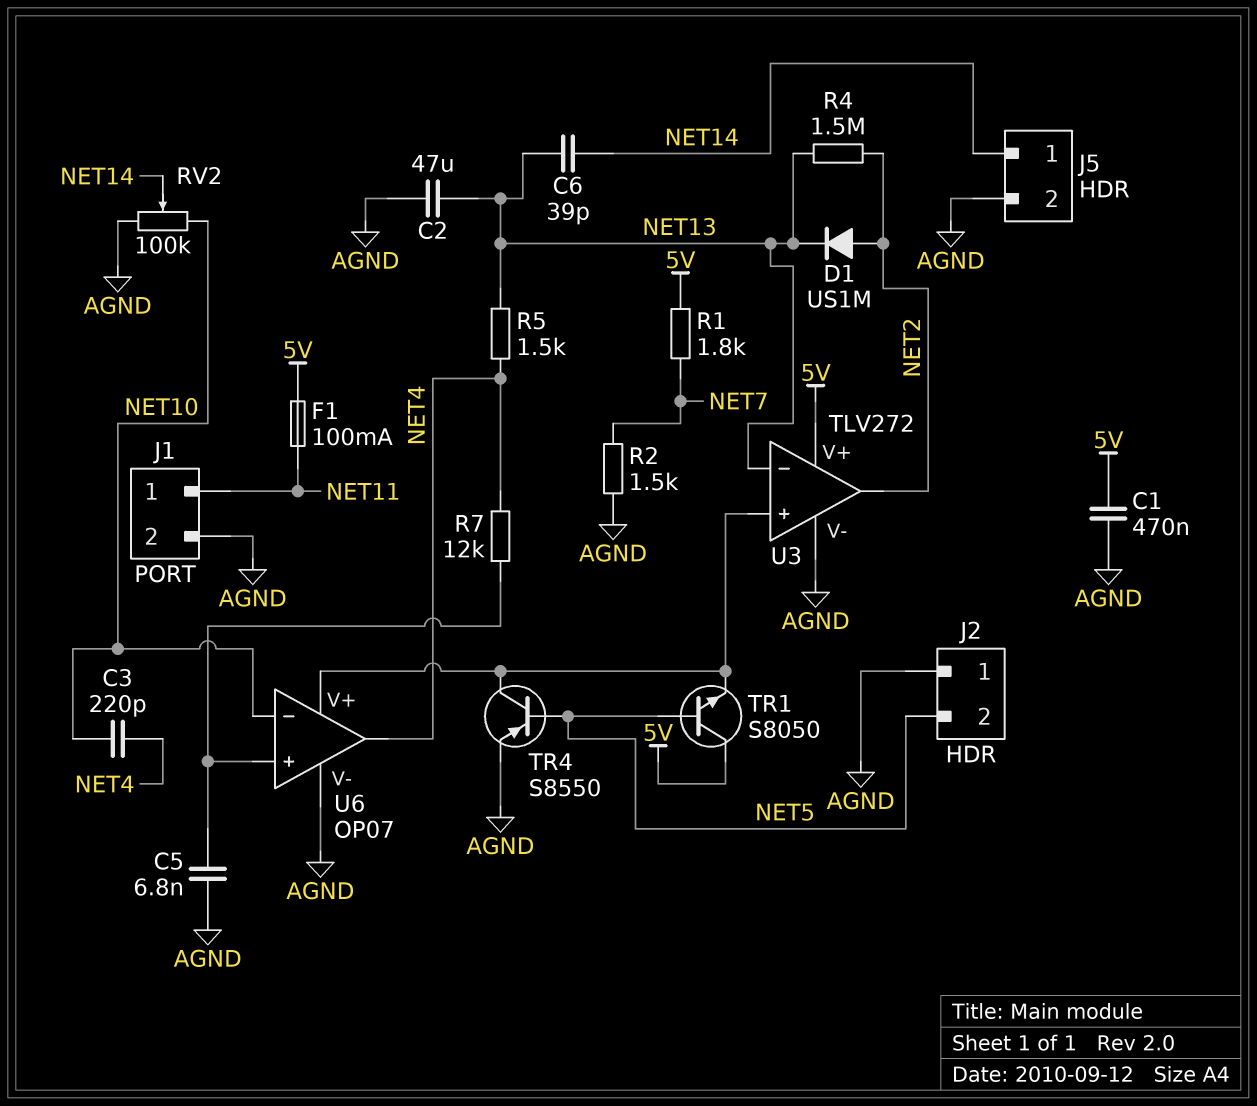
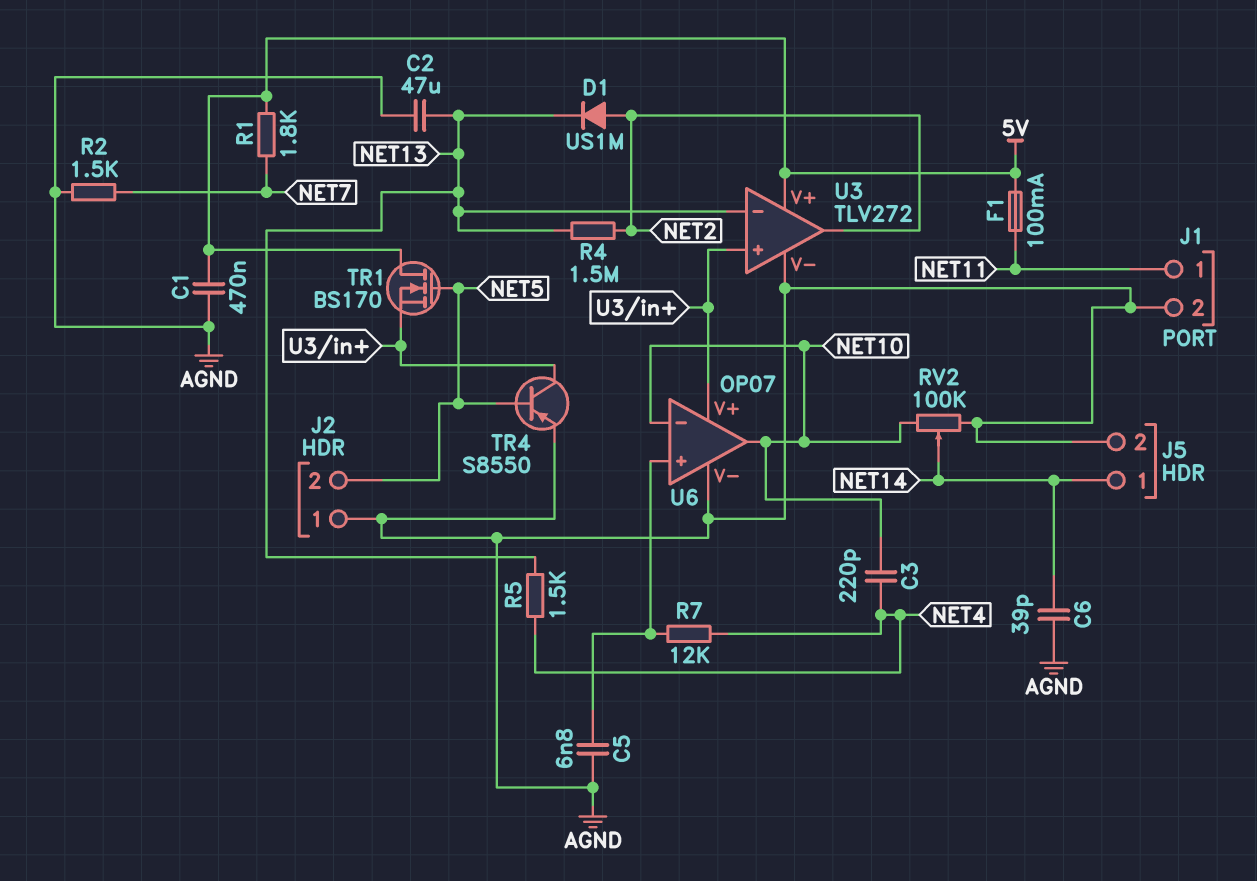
C6: 39pF (NET13, NET14) -> 39pF (AGND, NET14)
TR1: NPN S8050 (B NET5, C 5V, E U3/in+) -> NMOS BS170 (G NET5, D 5V, S U3/in+)
U6 pin out: NET4 -> NET10

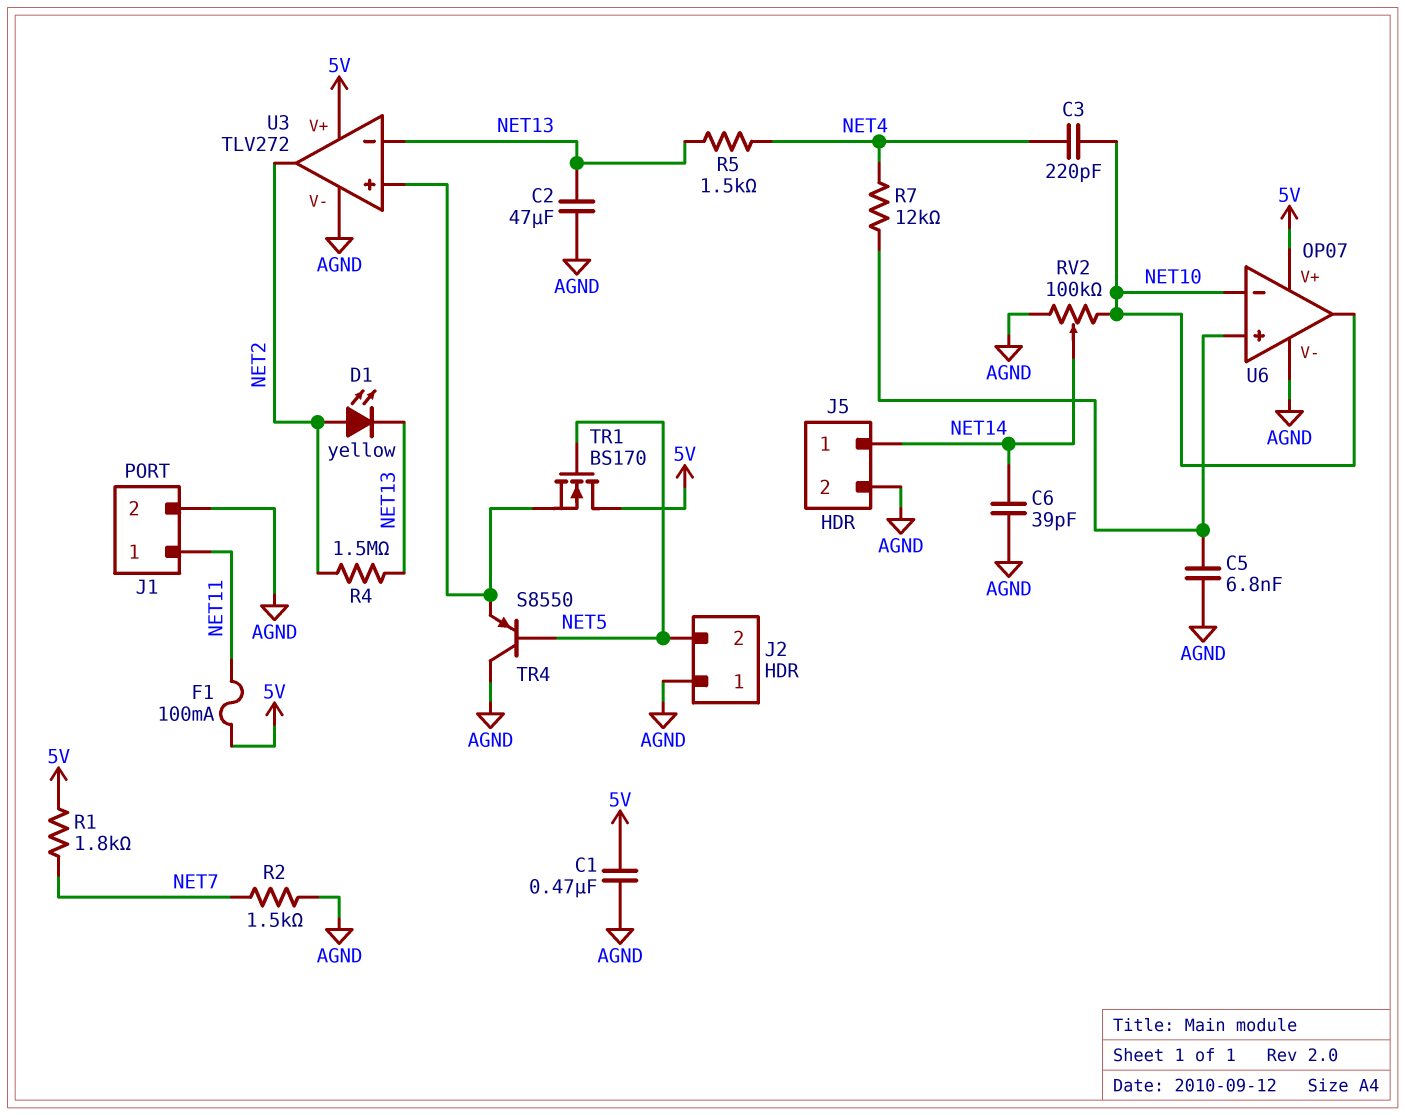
D1: diode US1M (A NET2, K NET13) -> LED yellow (A NET2, K NET13)
TR4: PNP S8550 (B NET5, C U3/in+, E AGND) -> PNP S8550 (B NET5, C AGND, E U3/in+)
U6 pin V+: U3/in+ -> 5V

